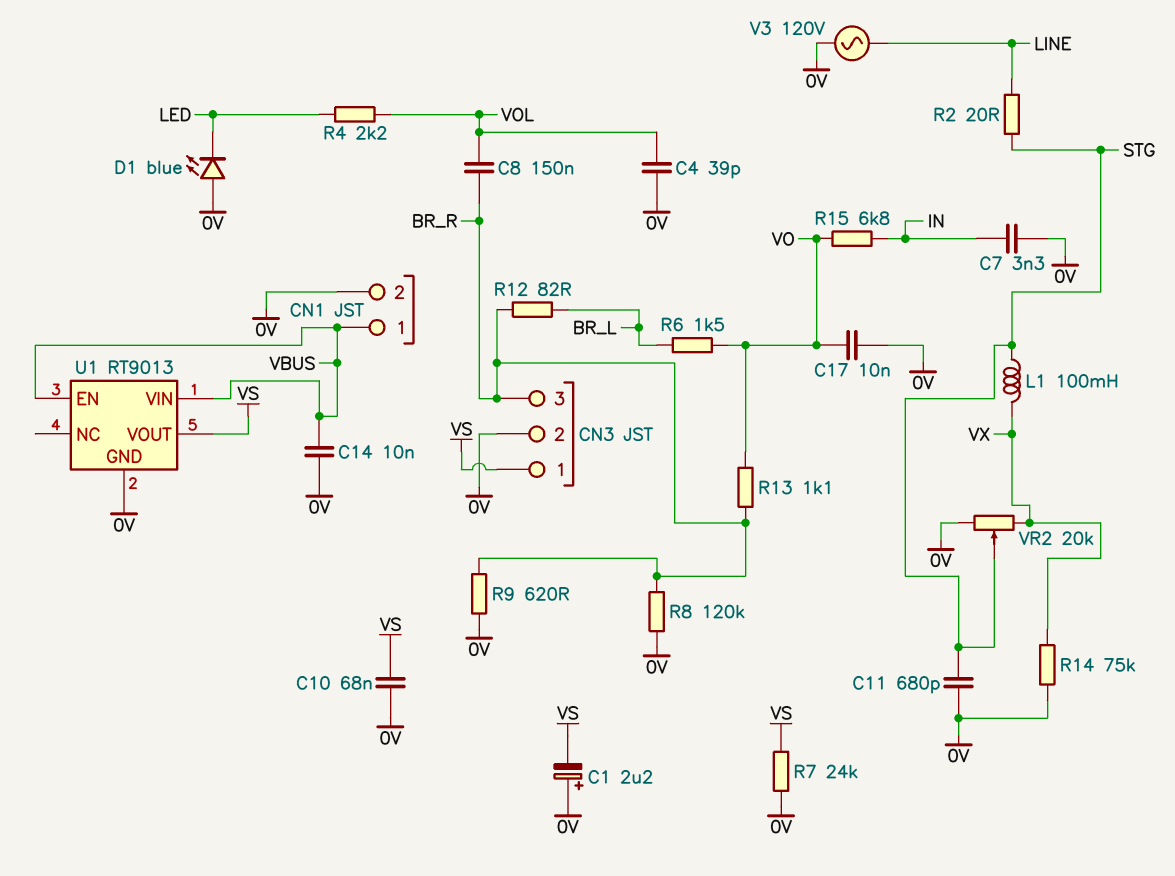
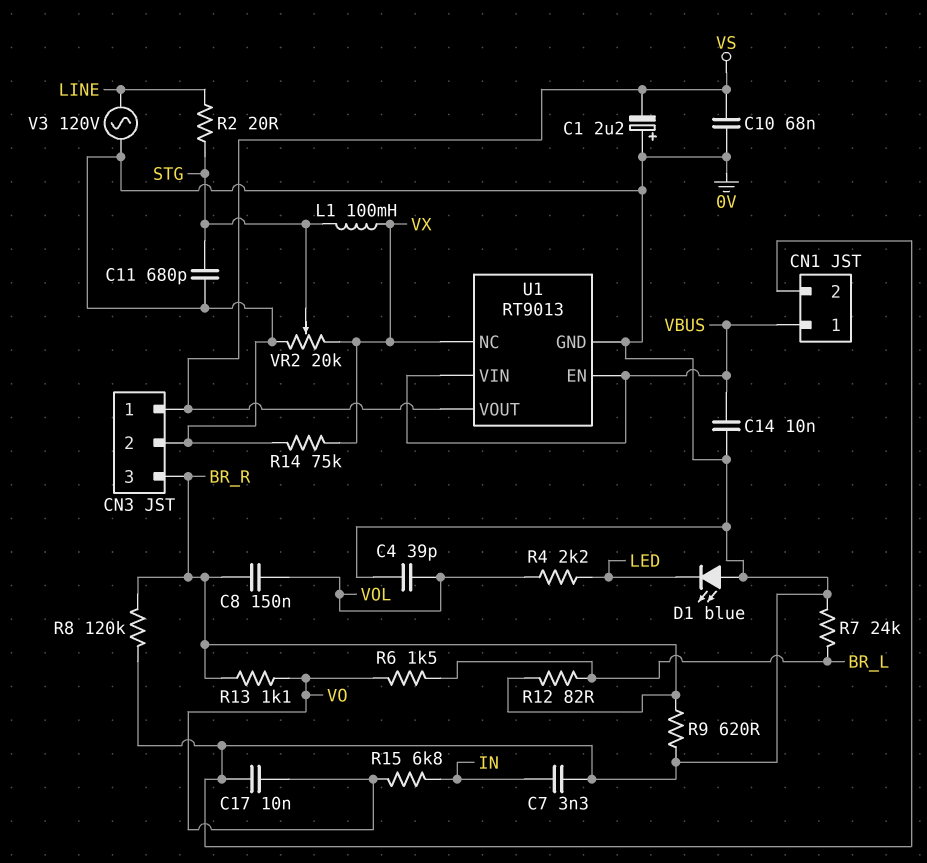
R7: 24k (0V, VS) -> 24k (0V, BR_L)
U1 pin NC: none -> VX

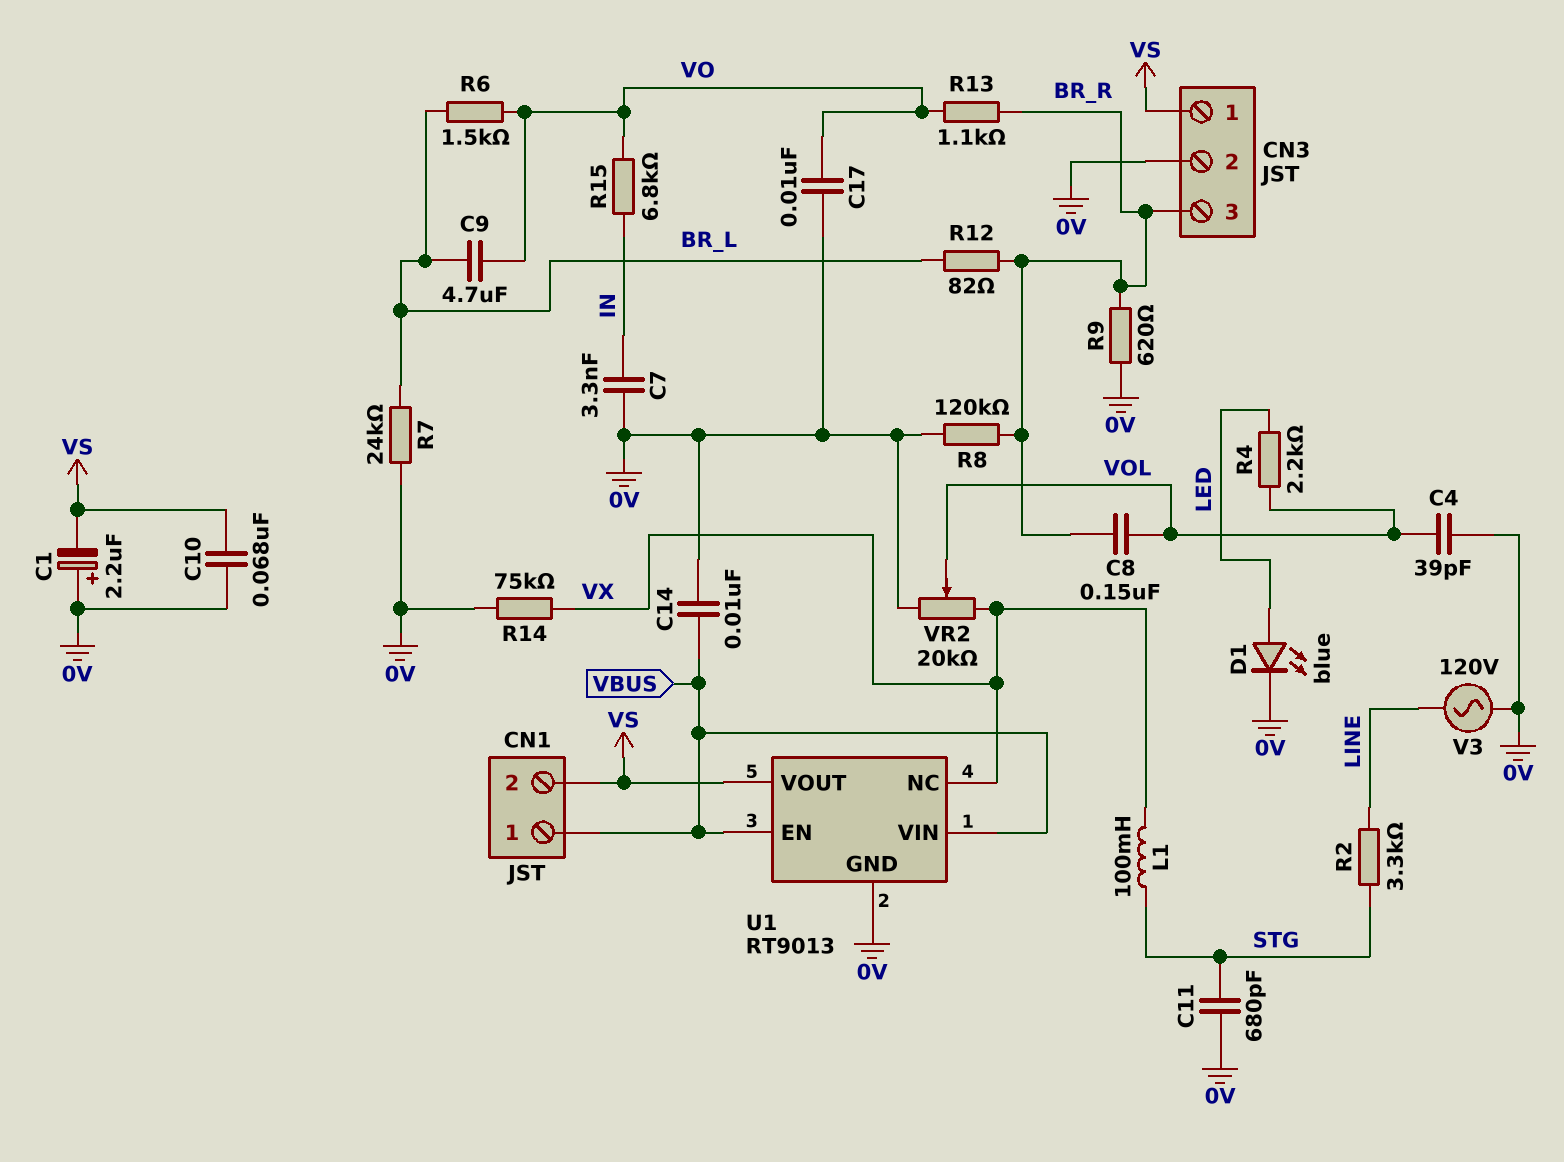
C9: none -> 4.7uF (BR_L, VO)
CN1 pin 2: 0V -> VS
D1: LED blue (A 0V, K LED) -> LED blue (A LED, K 0V)
R2: 20 (LINE, STG) -> 3.3k (LINE, STG)
VR2: 20k (0V, VX, wiper STG) -> 20k (0V, VX, wiper VOL)

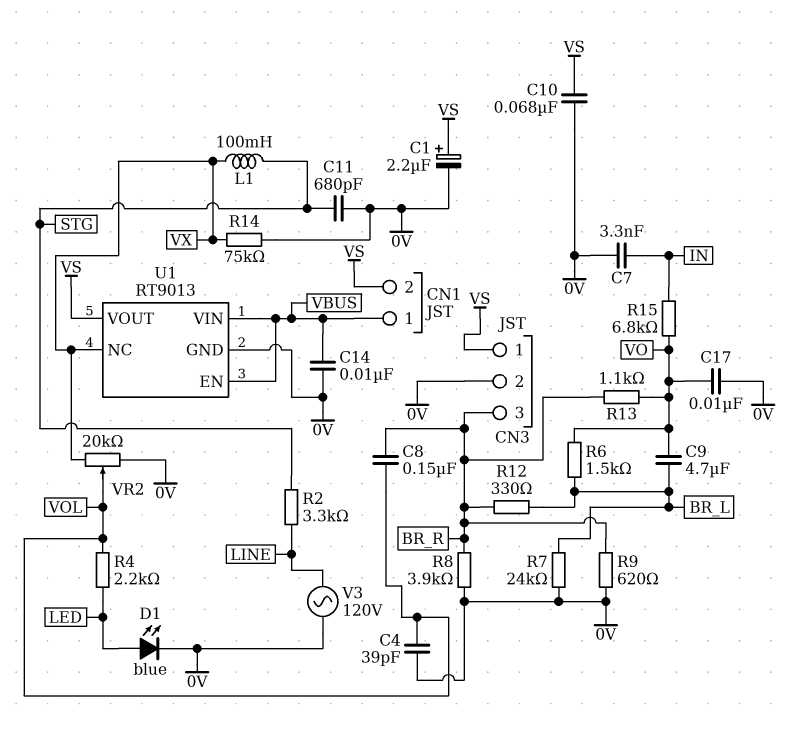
C1: 2.2uF (plus 0V, minus VS) -> 2.2uF (plus VS, minus 0V)
R8: 120k (0V, BR_R) -> 3.9k (0V, BR_R)
R12: 82 (BR_L, BR_R) -> 330 (BR_L, BR_R)

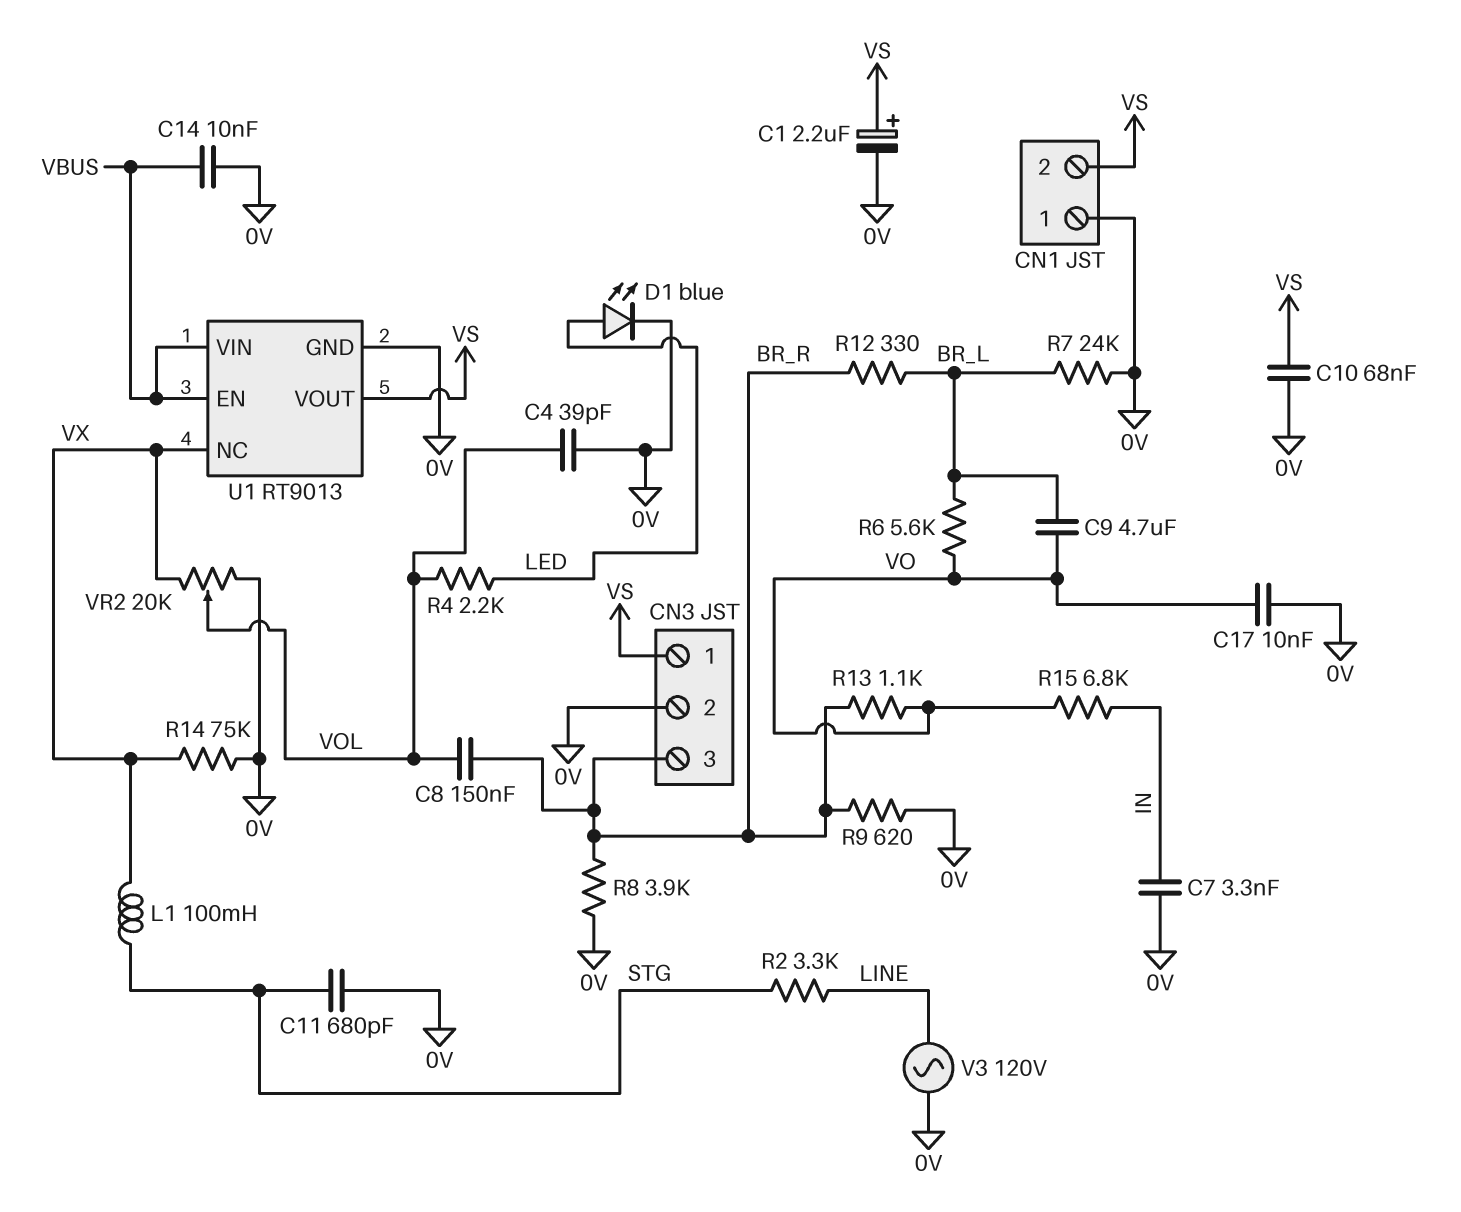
CN1 pin 1: VBUS -> 0V
R6: 1.5k (BR_L, VO) -> 5.6k (BR_L, VO)

